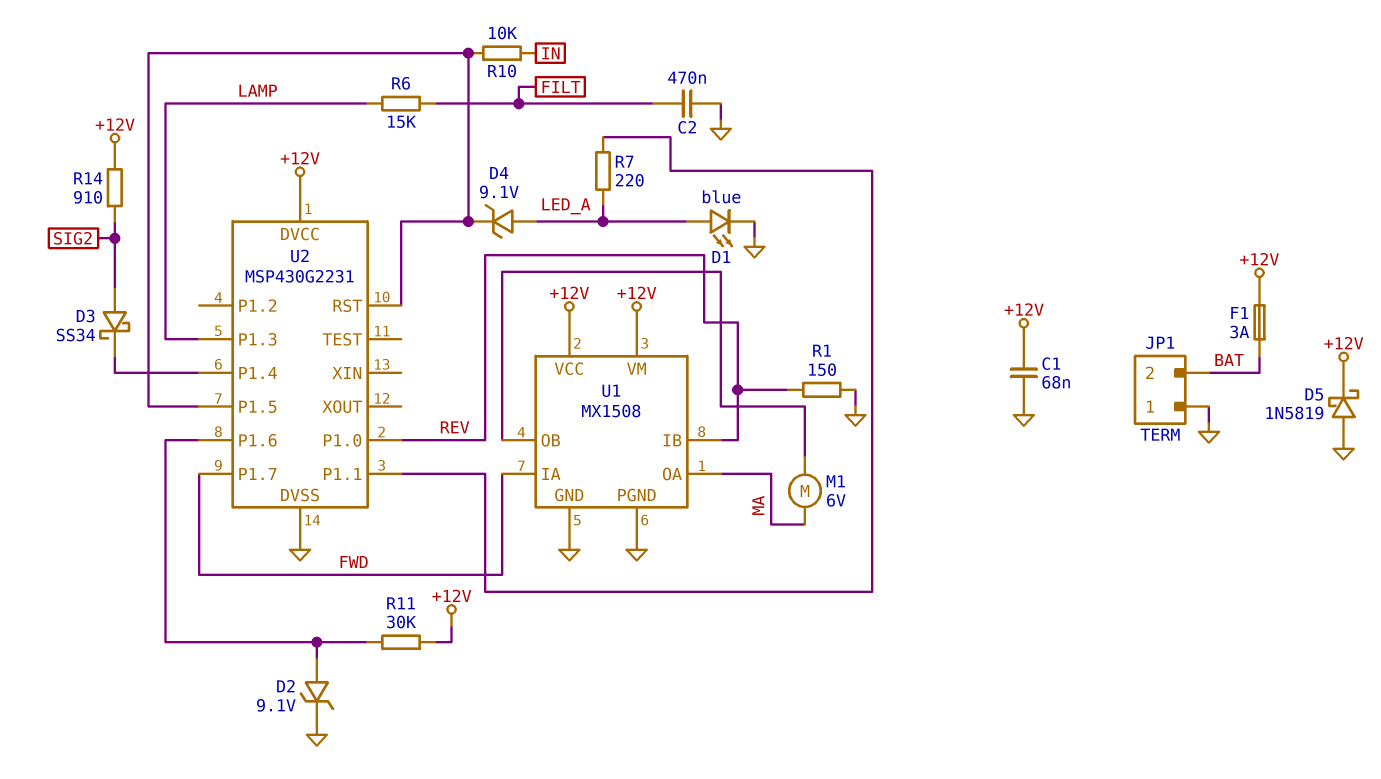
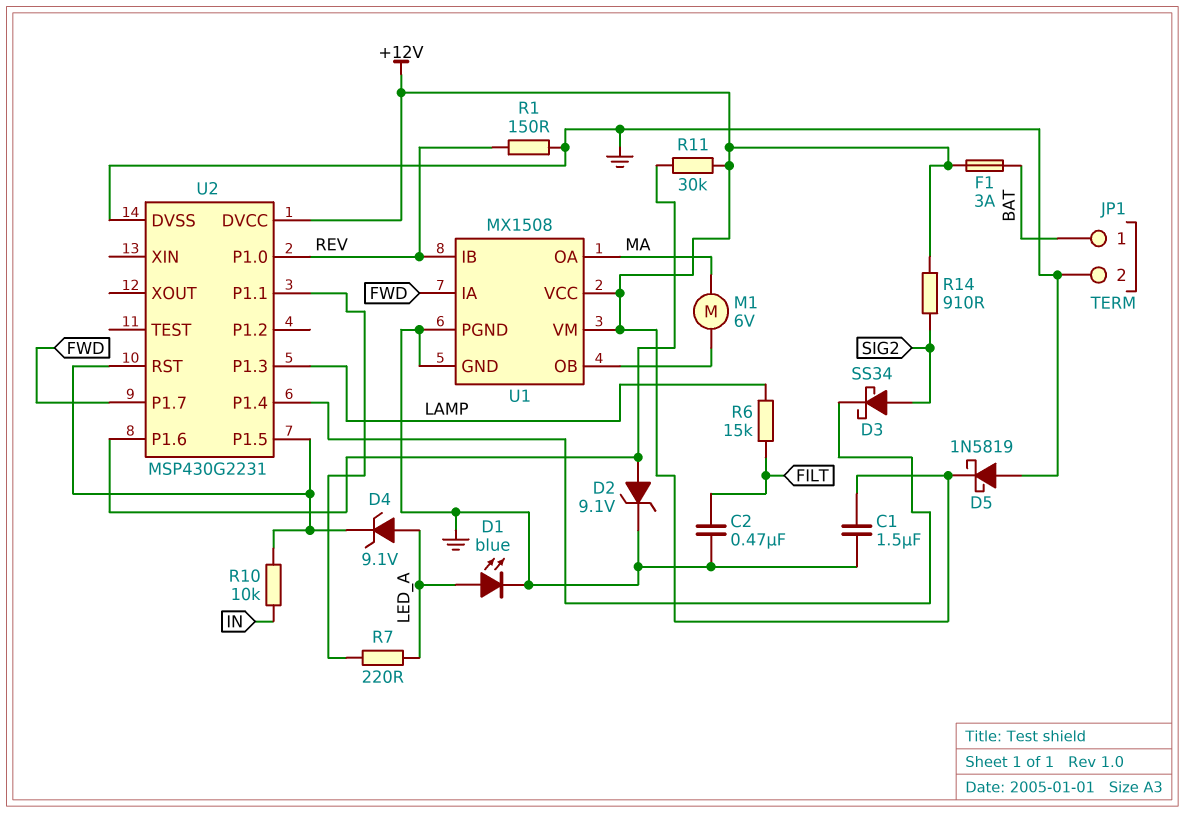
C1: 68nF (+12V, GND) -> 1.5uF (+12V, GND)
JP1 pin 1: GND -> BAT
JP1 pin 2: BAT -> GND

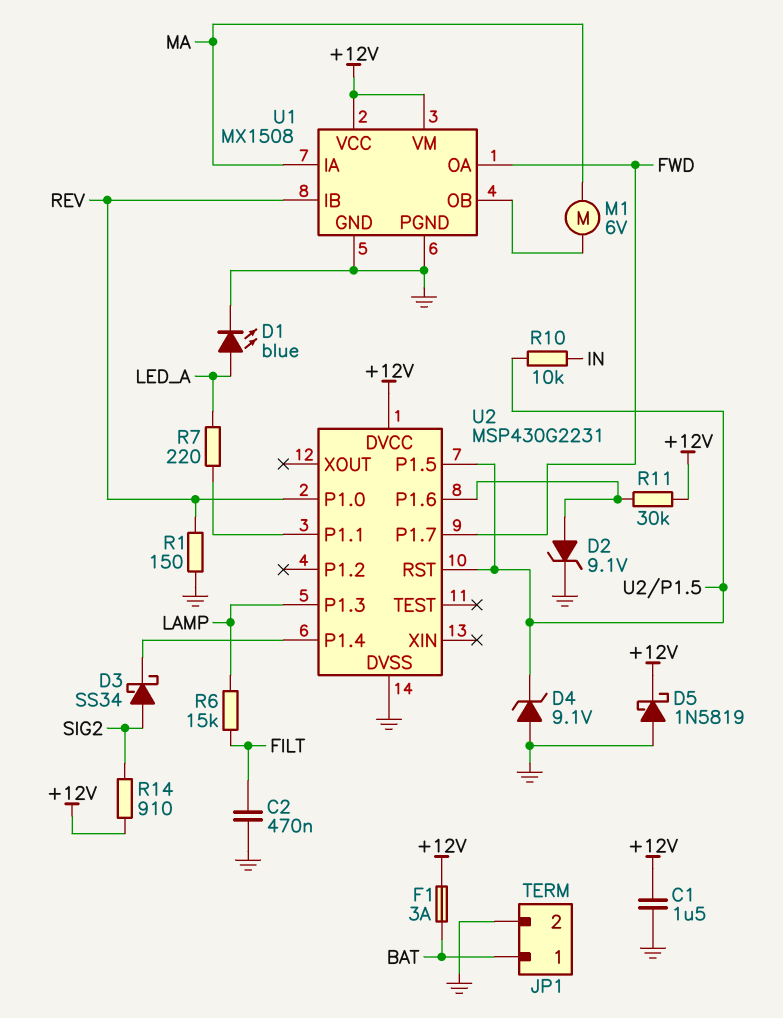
D4: zener 9.1V (A LED_A, K U2/P1.5) -> zener 9.1V (A GND, K U2/P1.5)
U1 pin IA: FWD -> MA
U1 pin OA: MA -> FWD

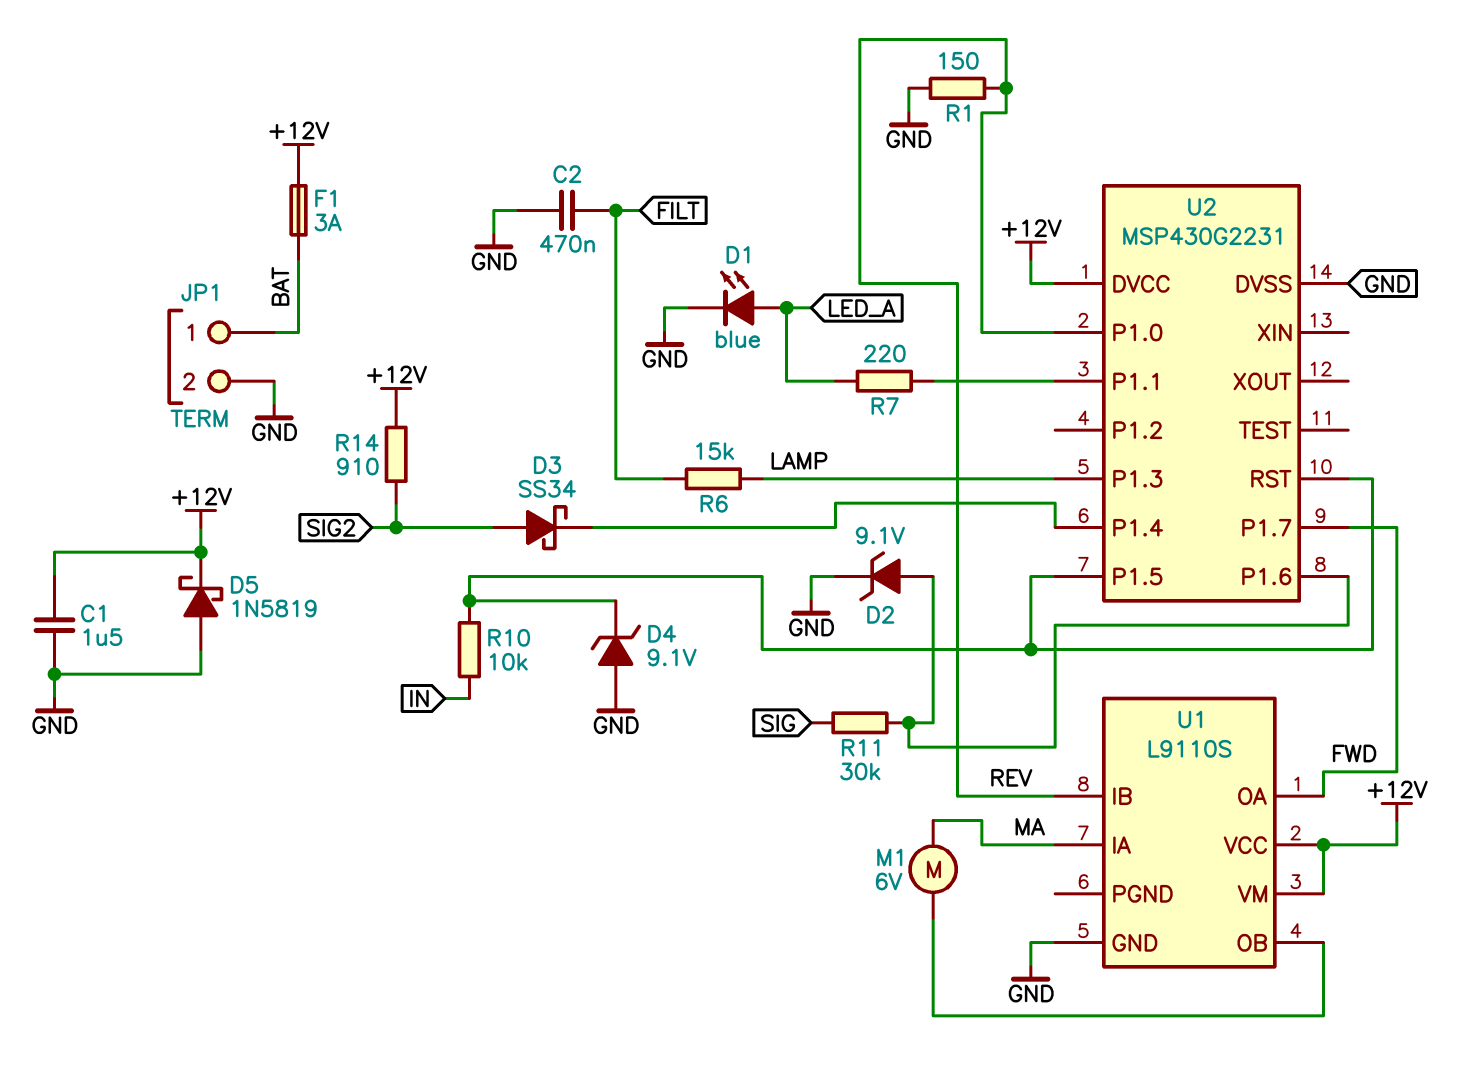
R11: 30k (+12V, U2/P1.6) -> 30k (SIG, U2/P1.6)
U1: MX1508 -> L9110S
U1 pin PGND: GND -> none

